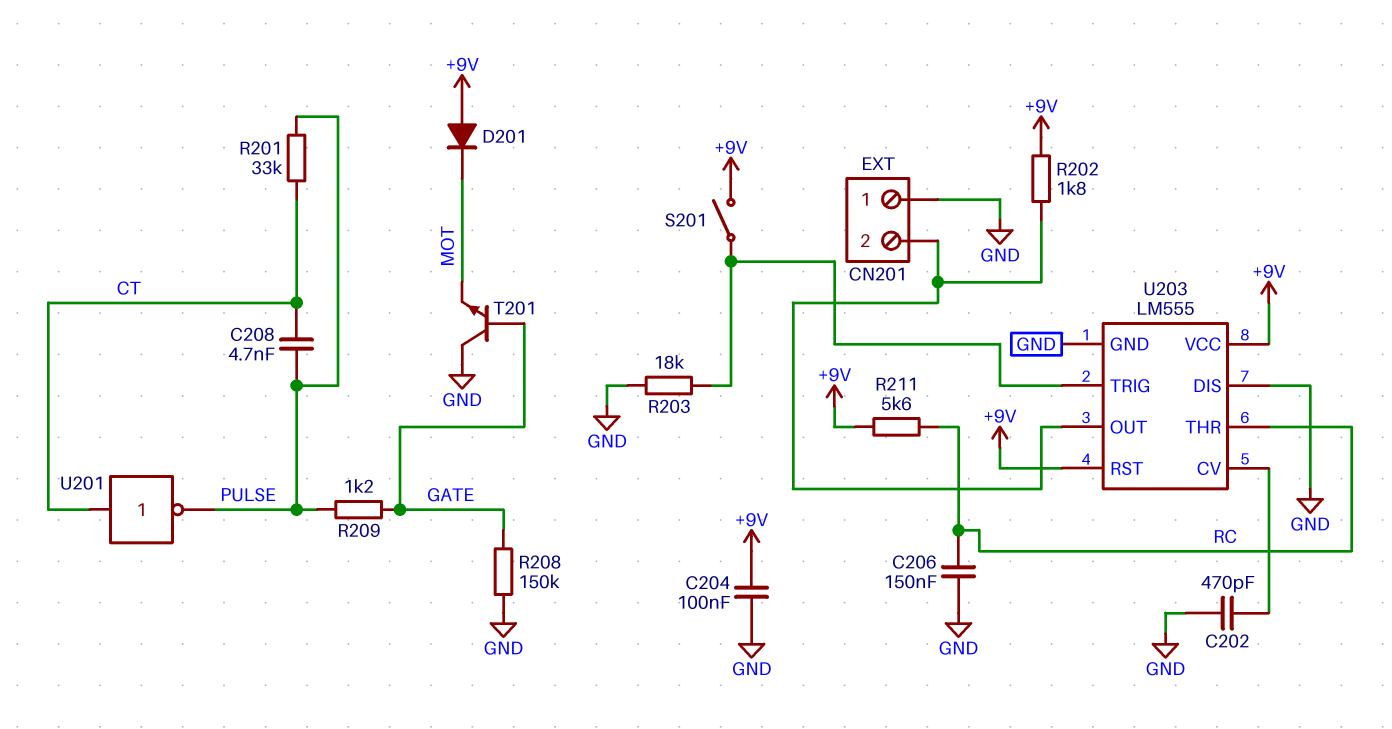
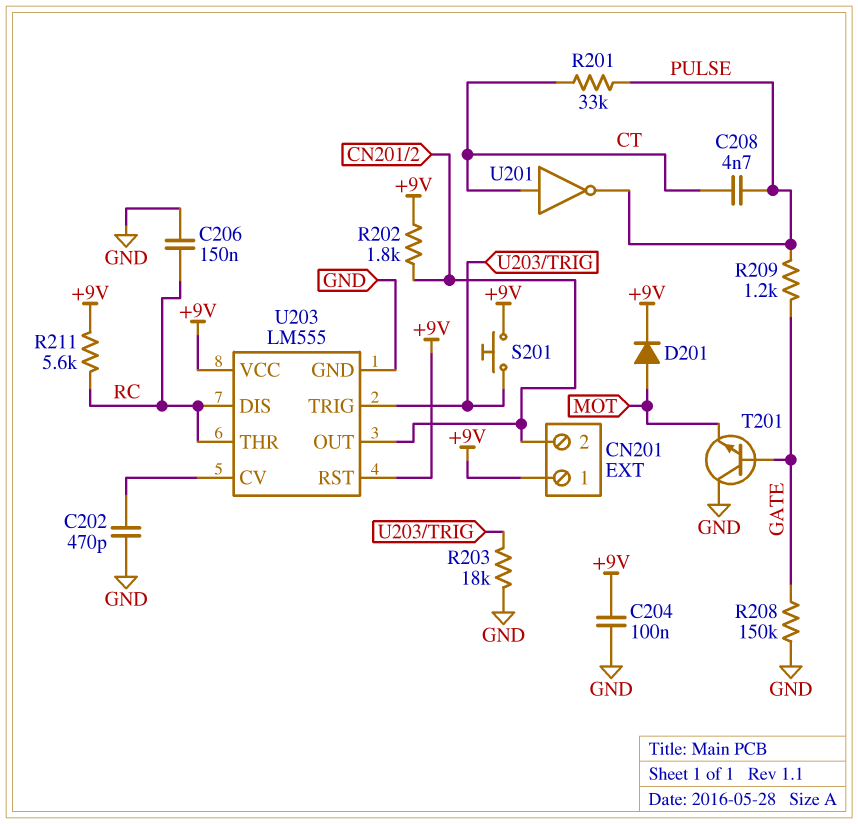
CN201 pin 1: GND -> +9V
D201: diode (A +9V, K MOT) -> diode (A MOT, K +9V)
S201: switch (+9V, U203/TRIG) -> button (+9V, U203/TRIG)
U203 pin DIS: GND -> RC

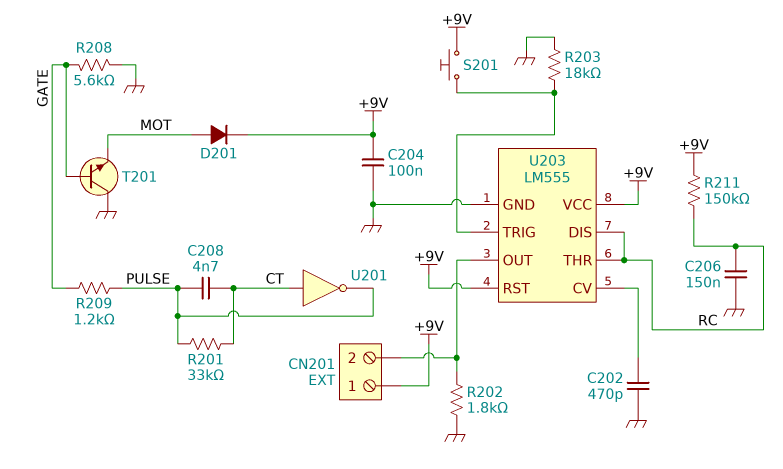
R202: 1.8k (+9V, CN201/2) -> 1.8k (CN201/2, GND)
R208: 150k (GATE, GND) -> 5.6k (GATE, GND)
R211: 5.6k (+9V, RC) -> 150k (+9V, RC)

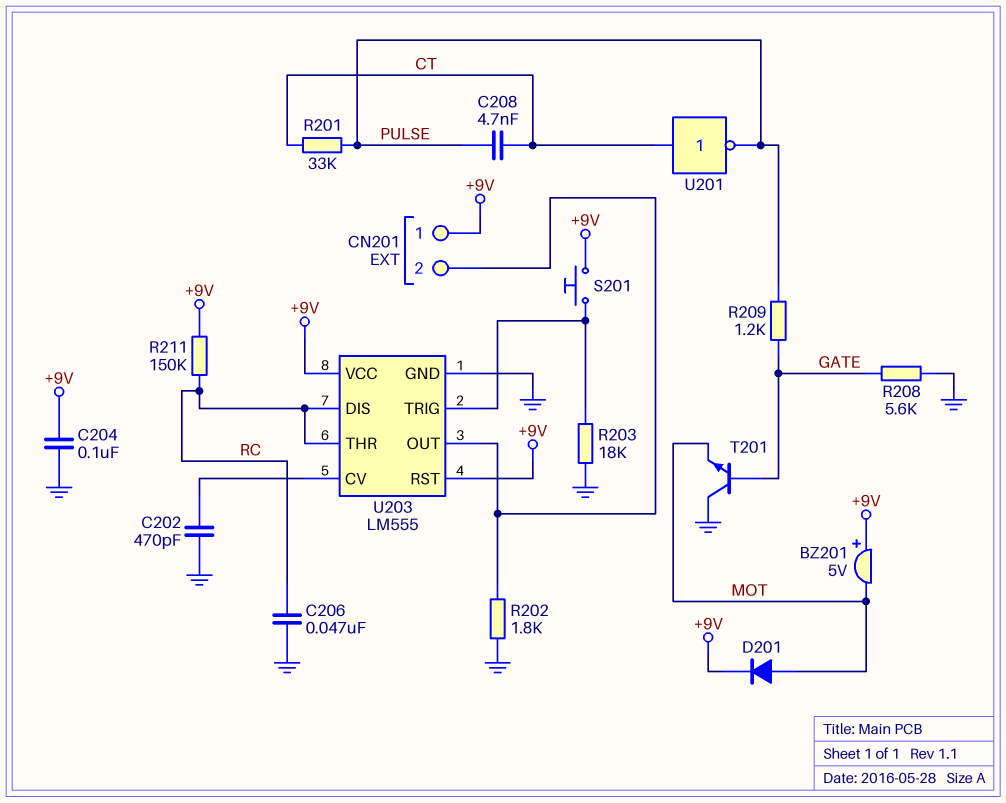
BZ201: none -> buzzer 5V (plus +9V, minus MOT)
C206: 150nF (GND, RC) -> 47nF (GND, RC)

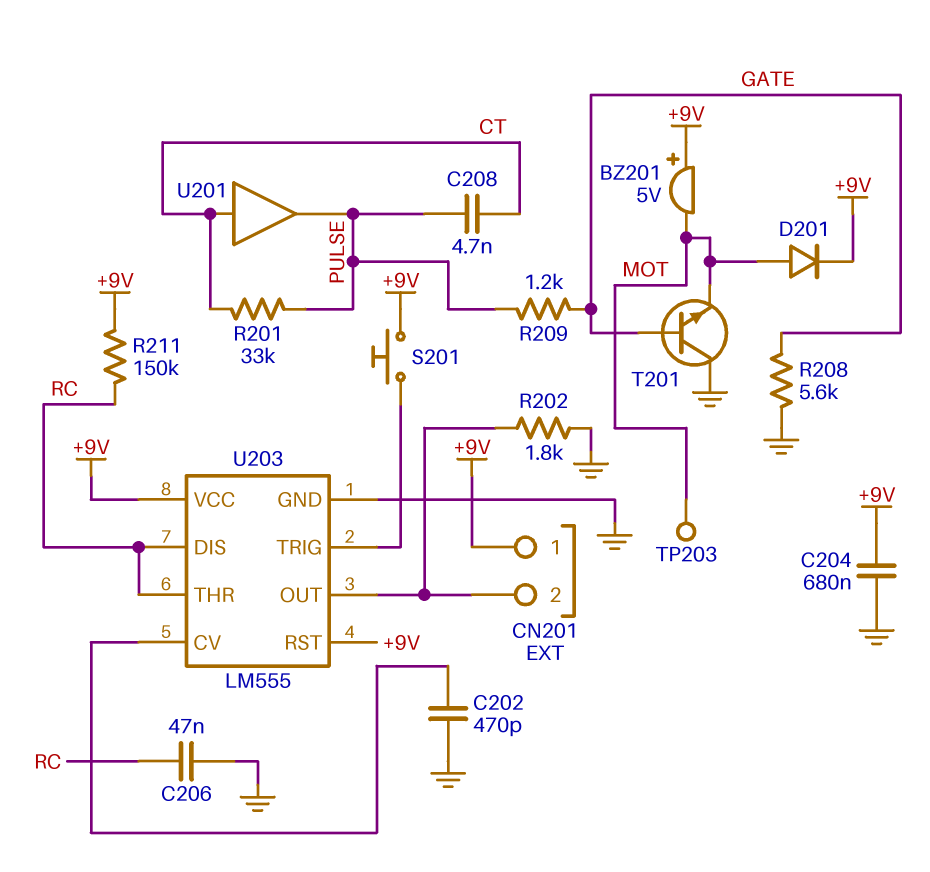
C204: 100nF (+9V, GND) -> 680nF (+9V, GND)
R203: 18k (GND, U203/TRIG) -> none
TP203: none -> test point (MOT)
U201: NOT (in CT, out PULSE) -> buffer (in CT, out PULSE)

